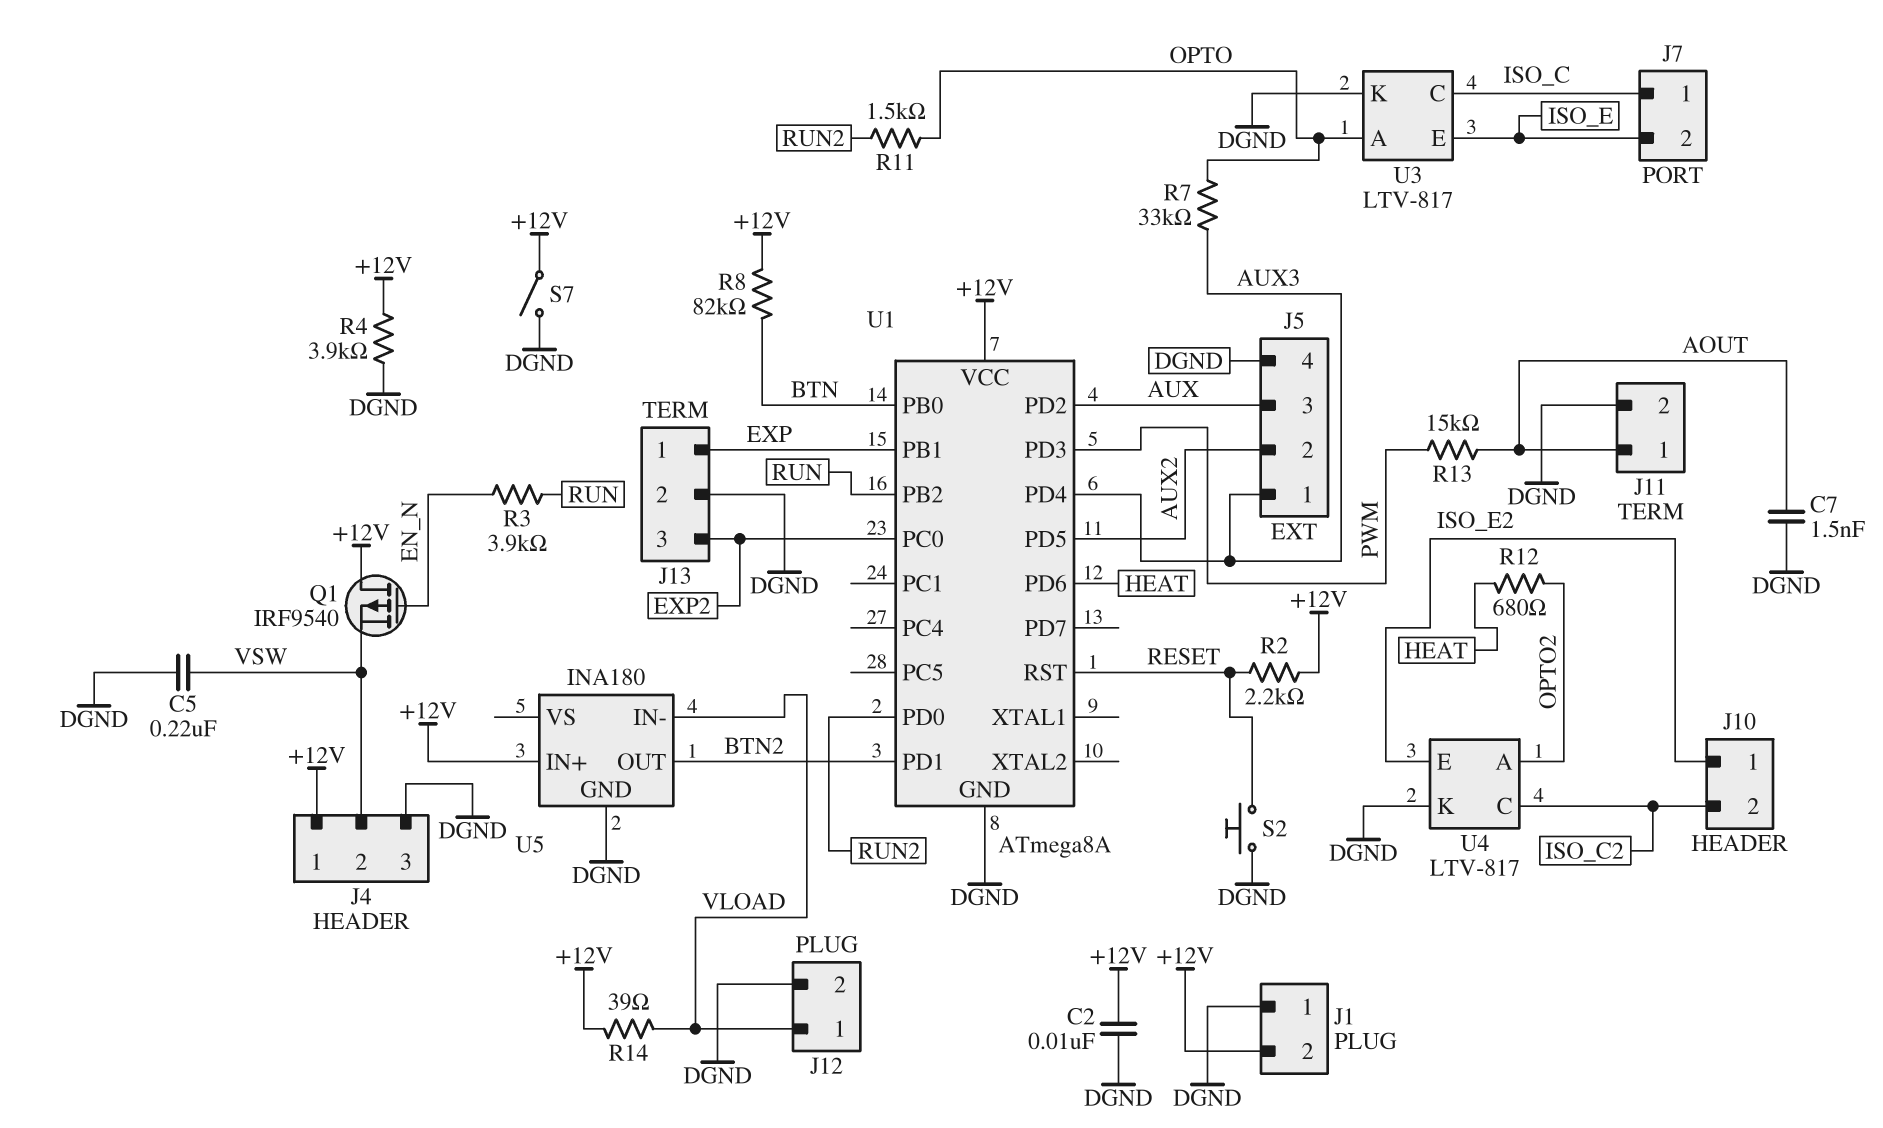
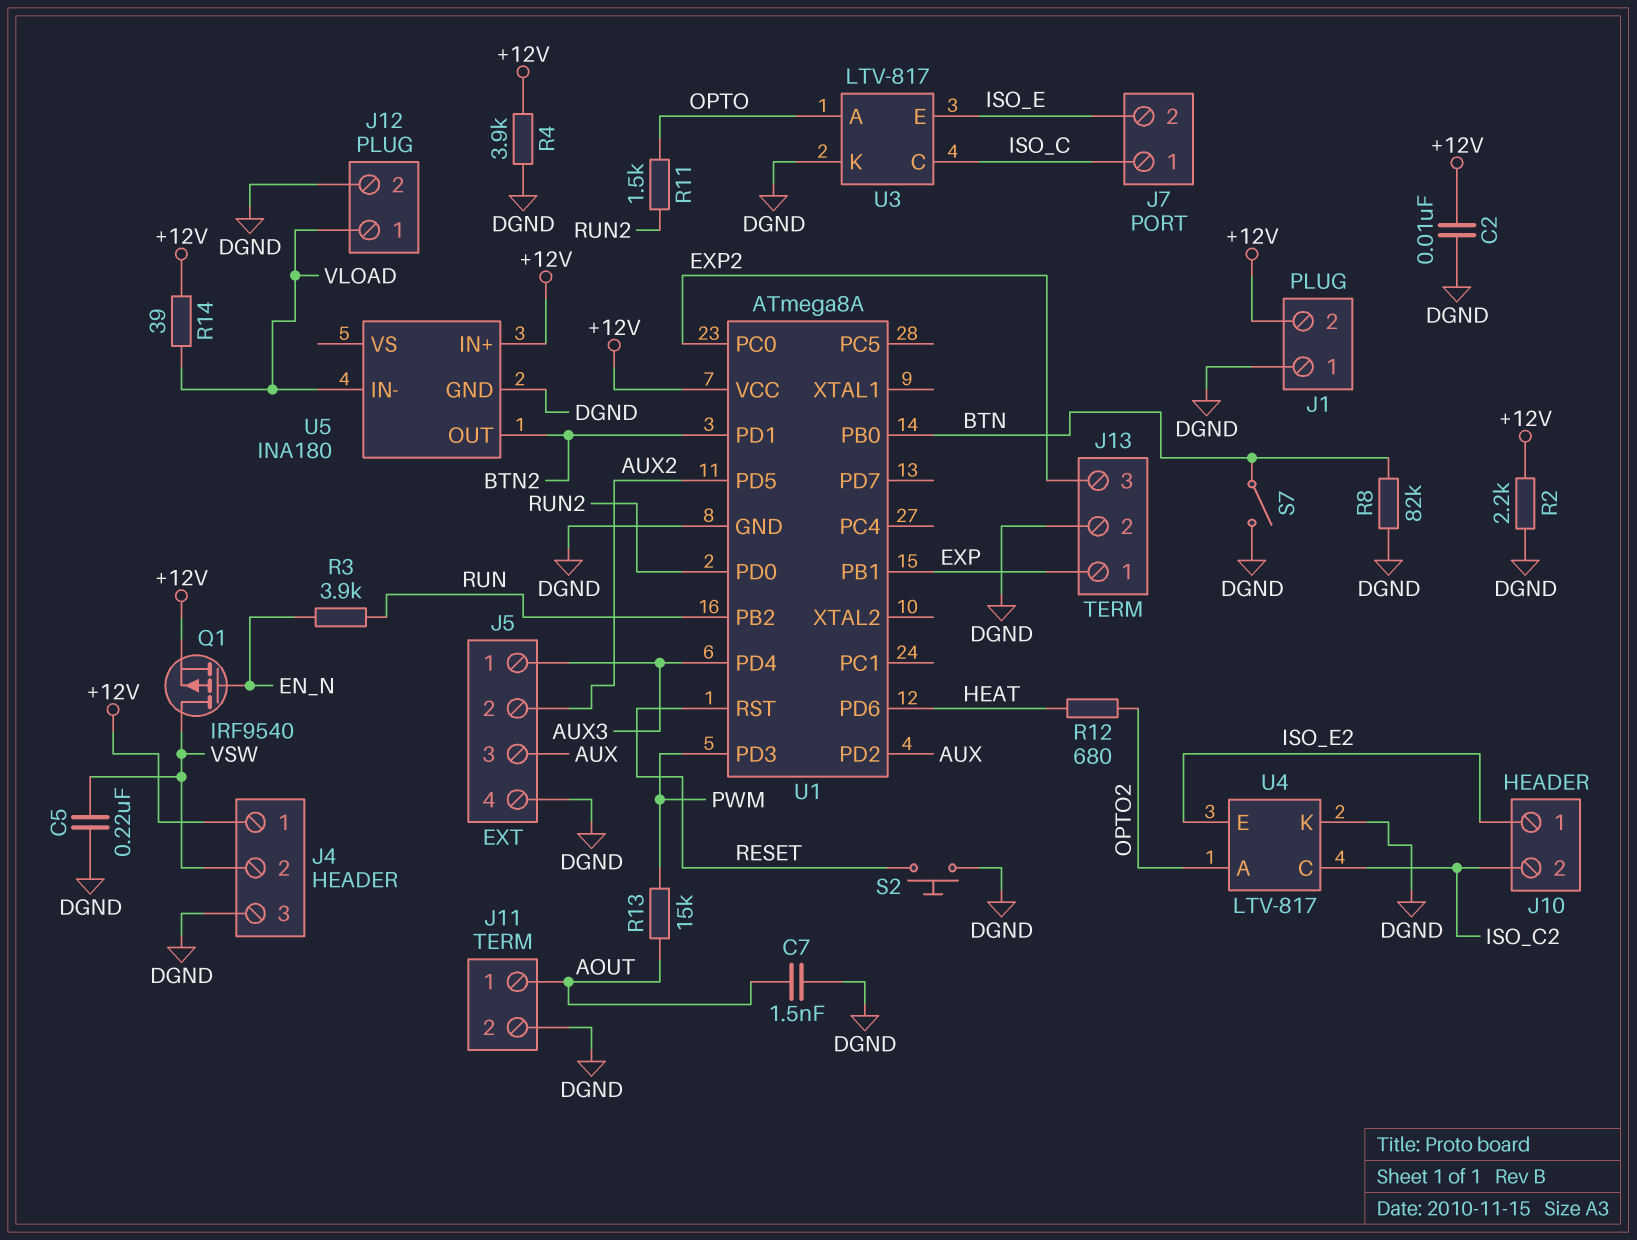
Q1: PMOS IRF9540 (G EN_N, D +12V, S VSW) -> PMOS IRF9540 (G EN_N, D VSW, S +12V)
R2: 2.2k (+12V, RESET) -> 2.2k (+12V, DGND)
R7: 33k (AUX3, OPTO) -> none
R8: 82k (+12V, BTN) -> 82k (BTN, DGND)
S7: switch (+12V, DGND) -> switch (BTN, DGND)

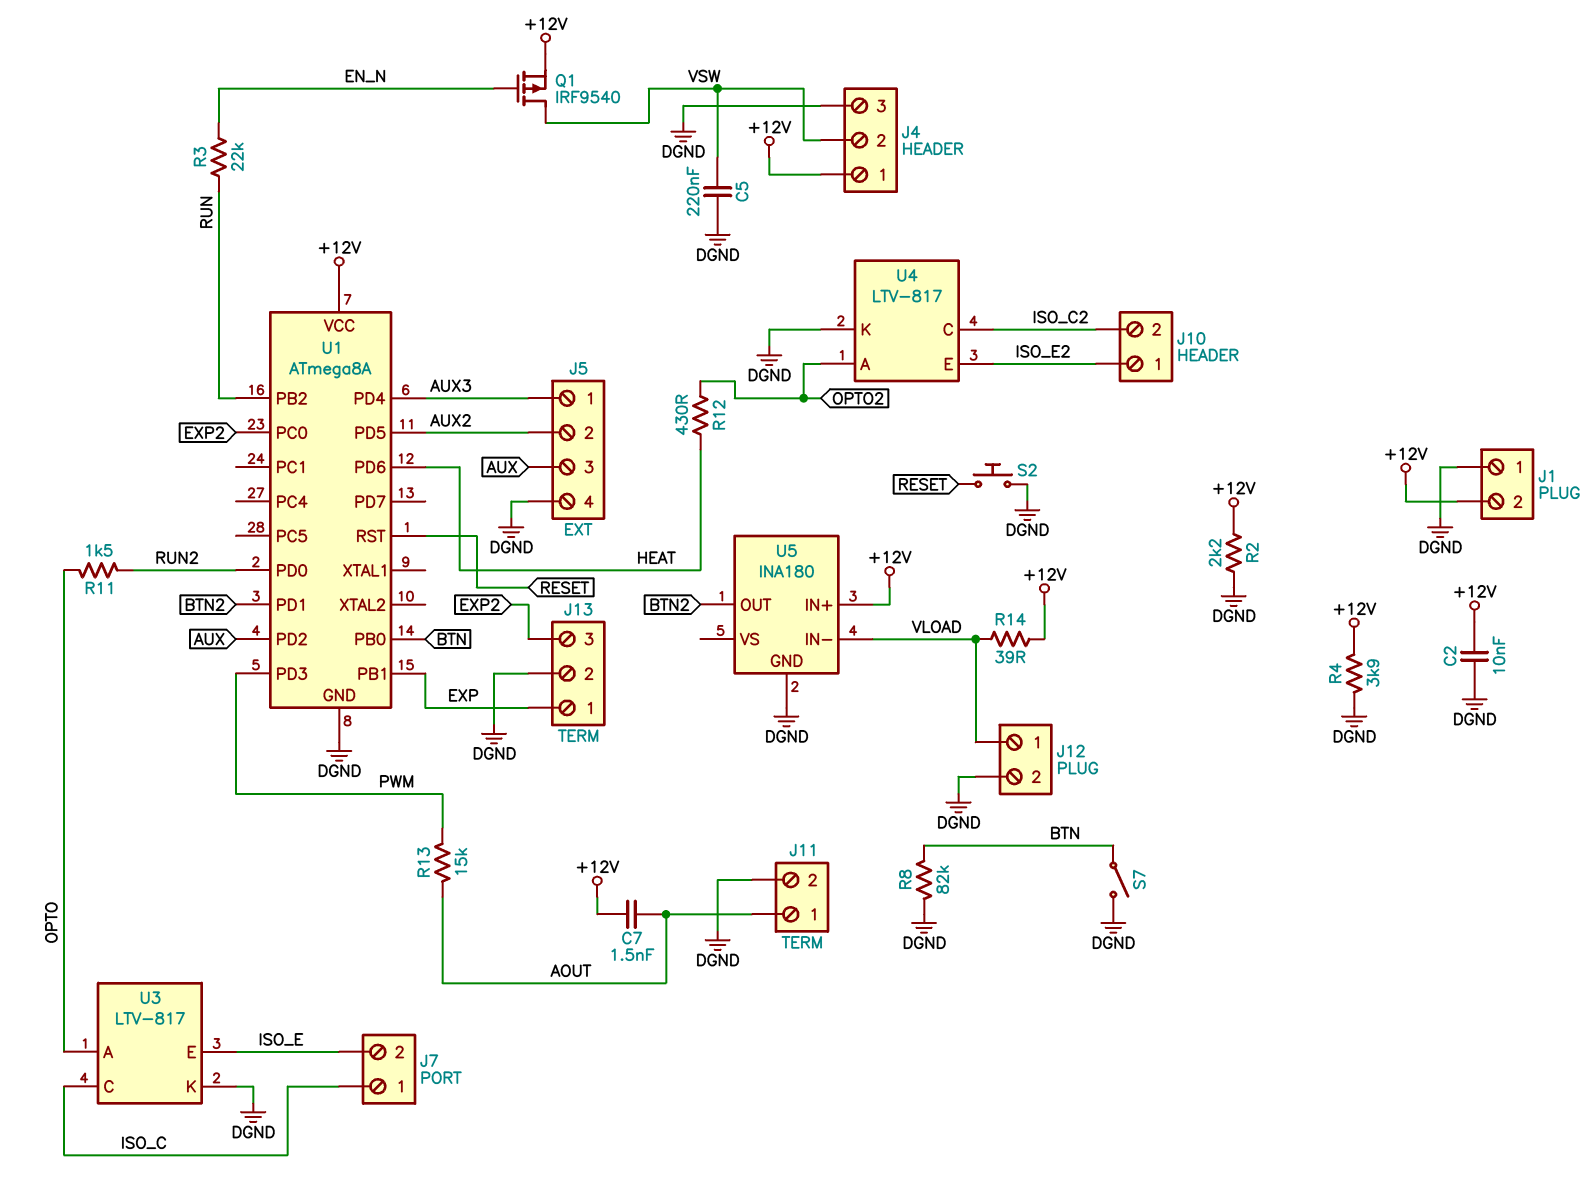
C7: 1.5nF (AOUT, DGND) -> 1.5nF (+12V, AOUT)
R3: 3.9k (EN_N, RUN) -> 22k (EN_N, RUN)
R12: 680 (HEAT, OPTO2) -> 430 (HEAT, OPTO2)

